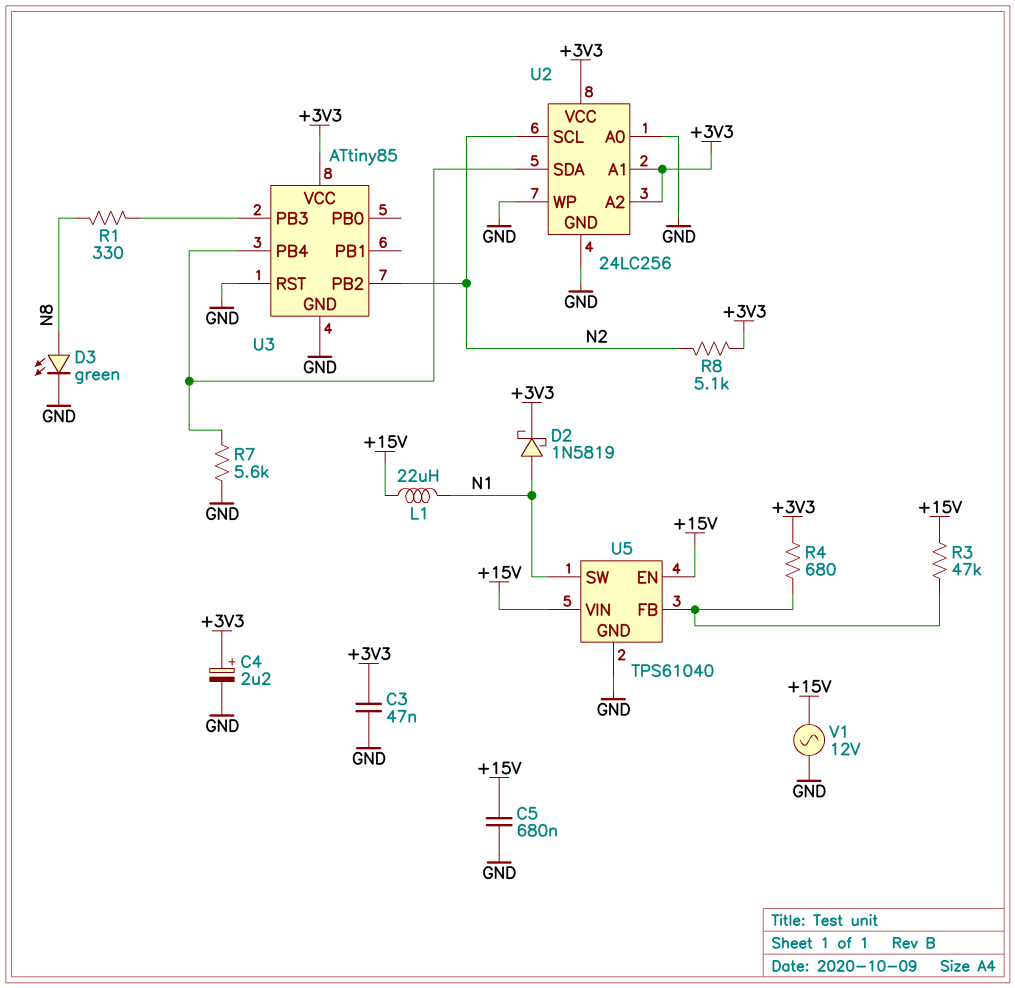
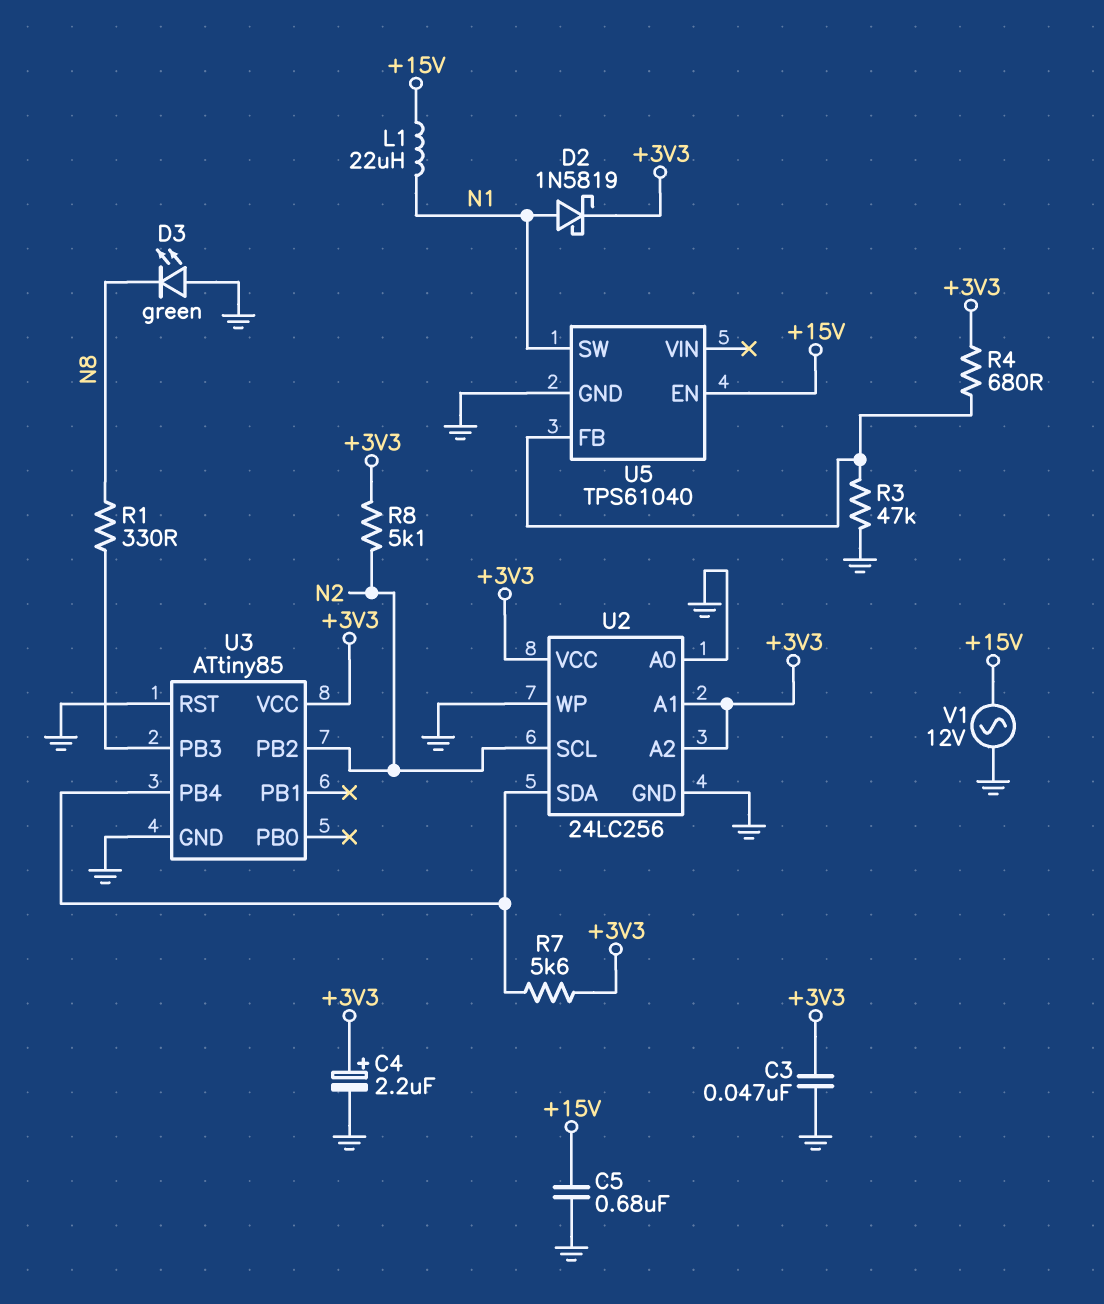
D3: LED green (A N8, K GND) -> LED green (A GND, K N8)
R3: 47k (+15V, U5/FB) -> 47k (GND, U5/FB)
R7: 5.6k (GND, U2/SDA) -> 5.6k (+3V3, U2/SDA)
U5 pin VIN: +15V -> none

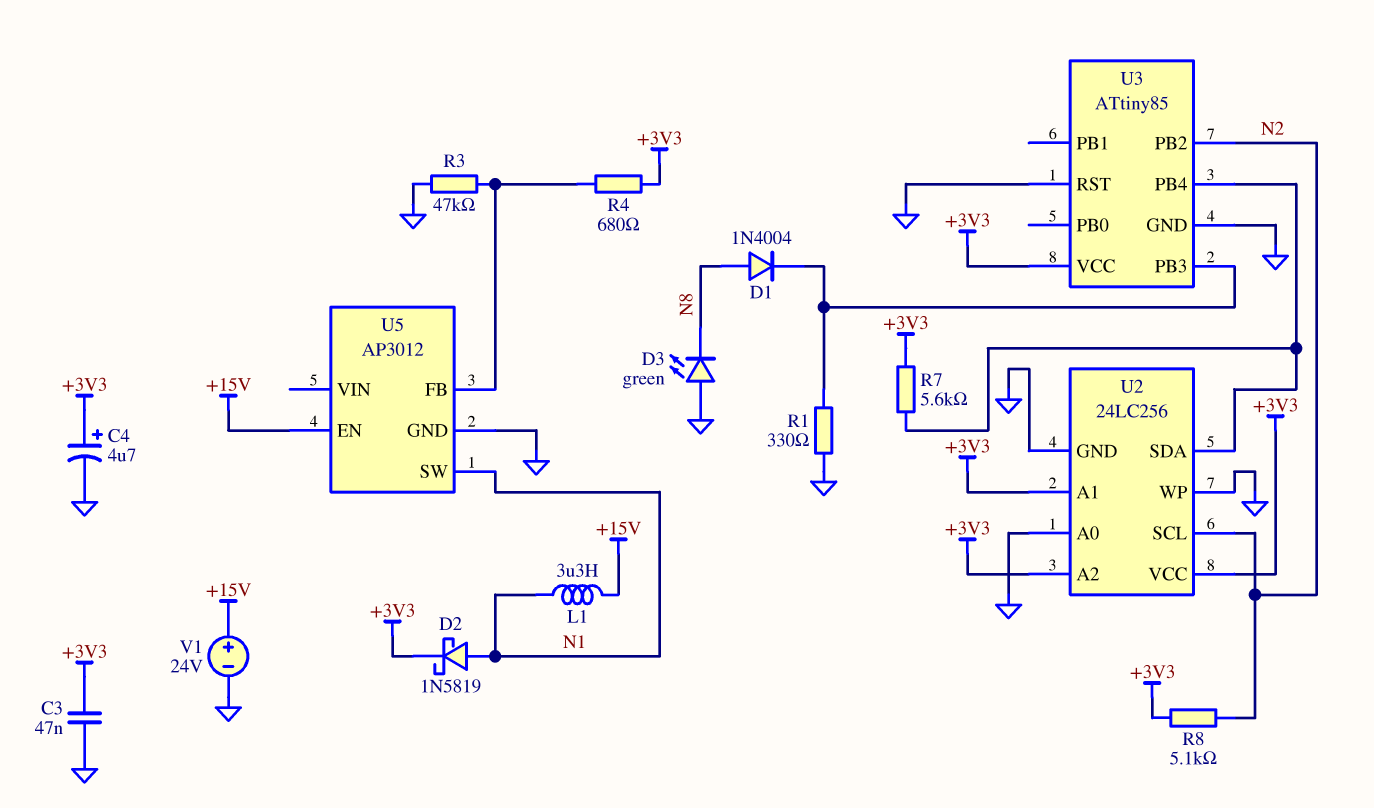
C4: 2.2uF (plus +3V3, minus GND) -> 4.7uF (plus +3V3, minus GND)
C5: 680nF (+15V, GND) -> none
D1: none -> diode 1N4004 (A N8, K U3/PB3)
L1: 22uH (+15V, N1) -> 3.3uH (+15V, N1)
R1: 330 (N8, U3/PB3) -> 330 (GND, U3/PB3)
U5: TPS61040 -> AP3012
V1: AC 12V (+15V, GND) -> 24V (plus +15V, minus GND)

